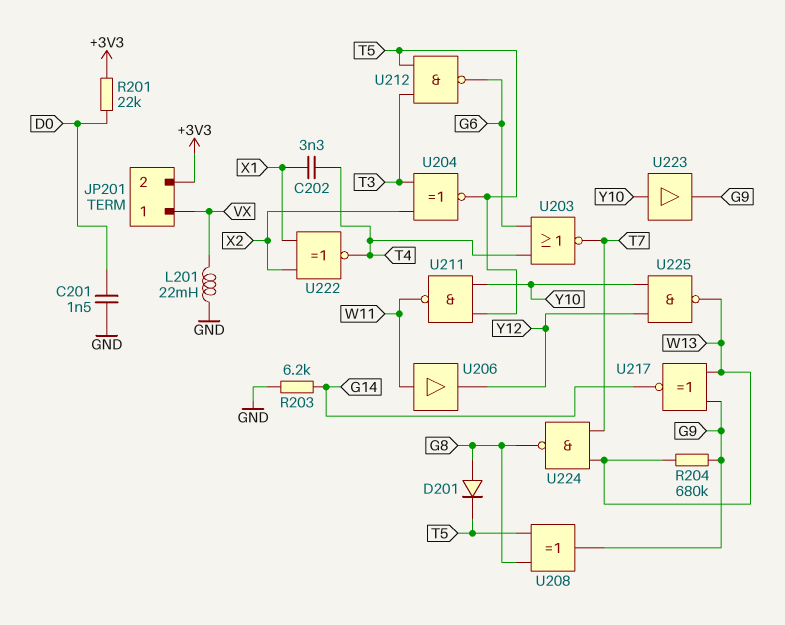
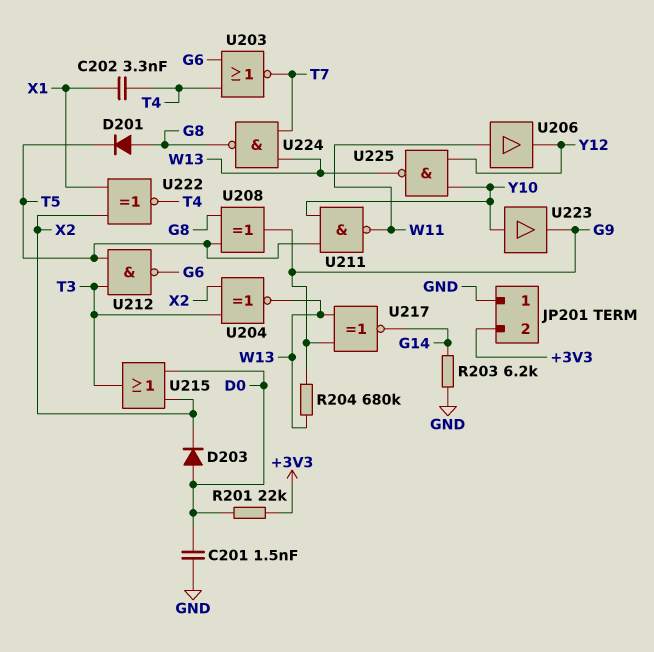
D203: none -> diode (A D0, K X2)
JP201 pin 1: VX -> GND
L201: 22mH (GND, VX) -> none
U204: XNOR (in T3, in X2, out T5) -> XNOR (in T3, in X2, out W13)
U215: none -> OR (in D0, in X2, out T3)

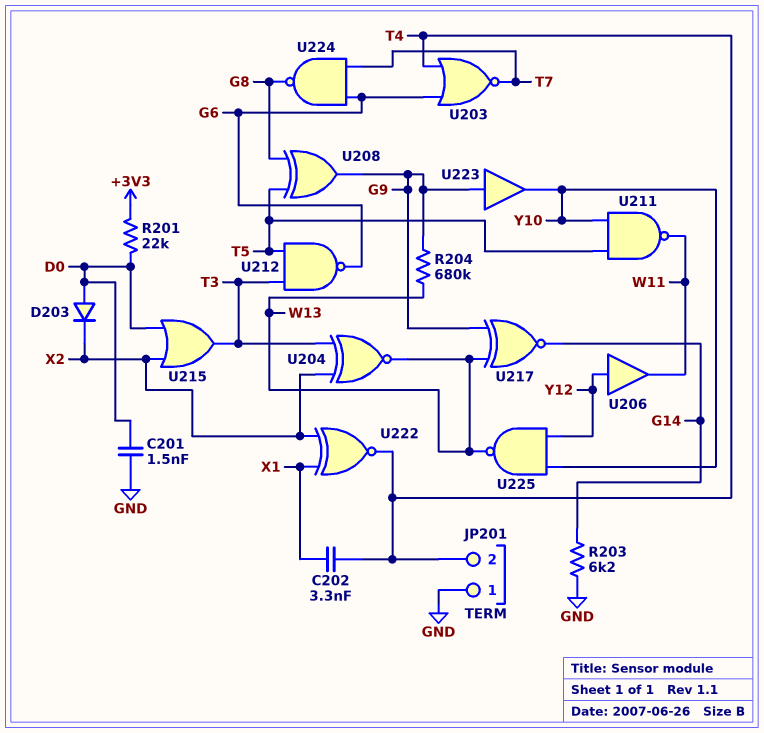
D201: diode (A G8, K T5) -> none
JP201 pin 2: +3V3 -> T4
U206: buffer (in W11, out Y12) -> buffer (in Y12, out W11)
U223: buffer (in Y10, out G9) -> buffer (in G9, out Y10)
U224: NAND (in T7, in W13, out G8) -> NAND (in G6, in T7, out G8)

